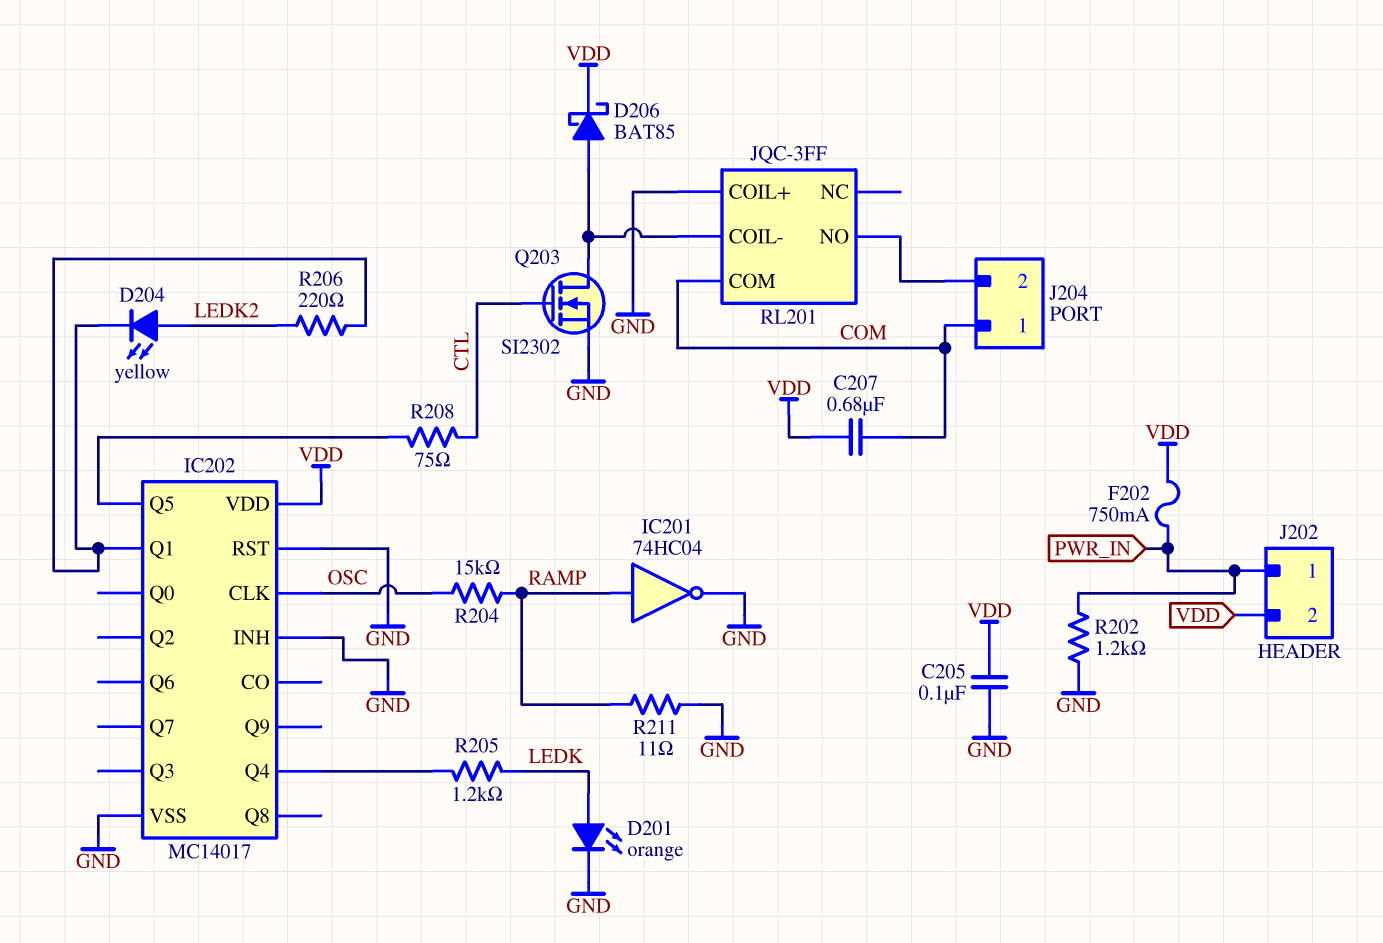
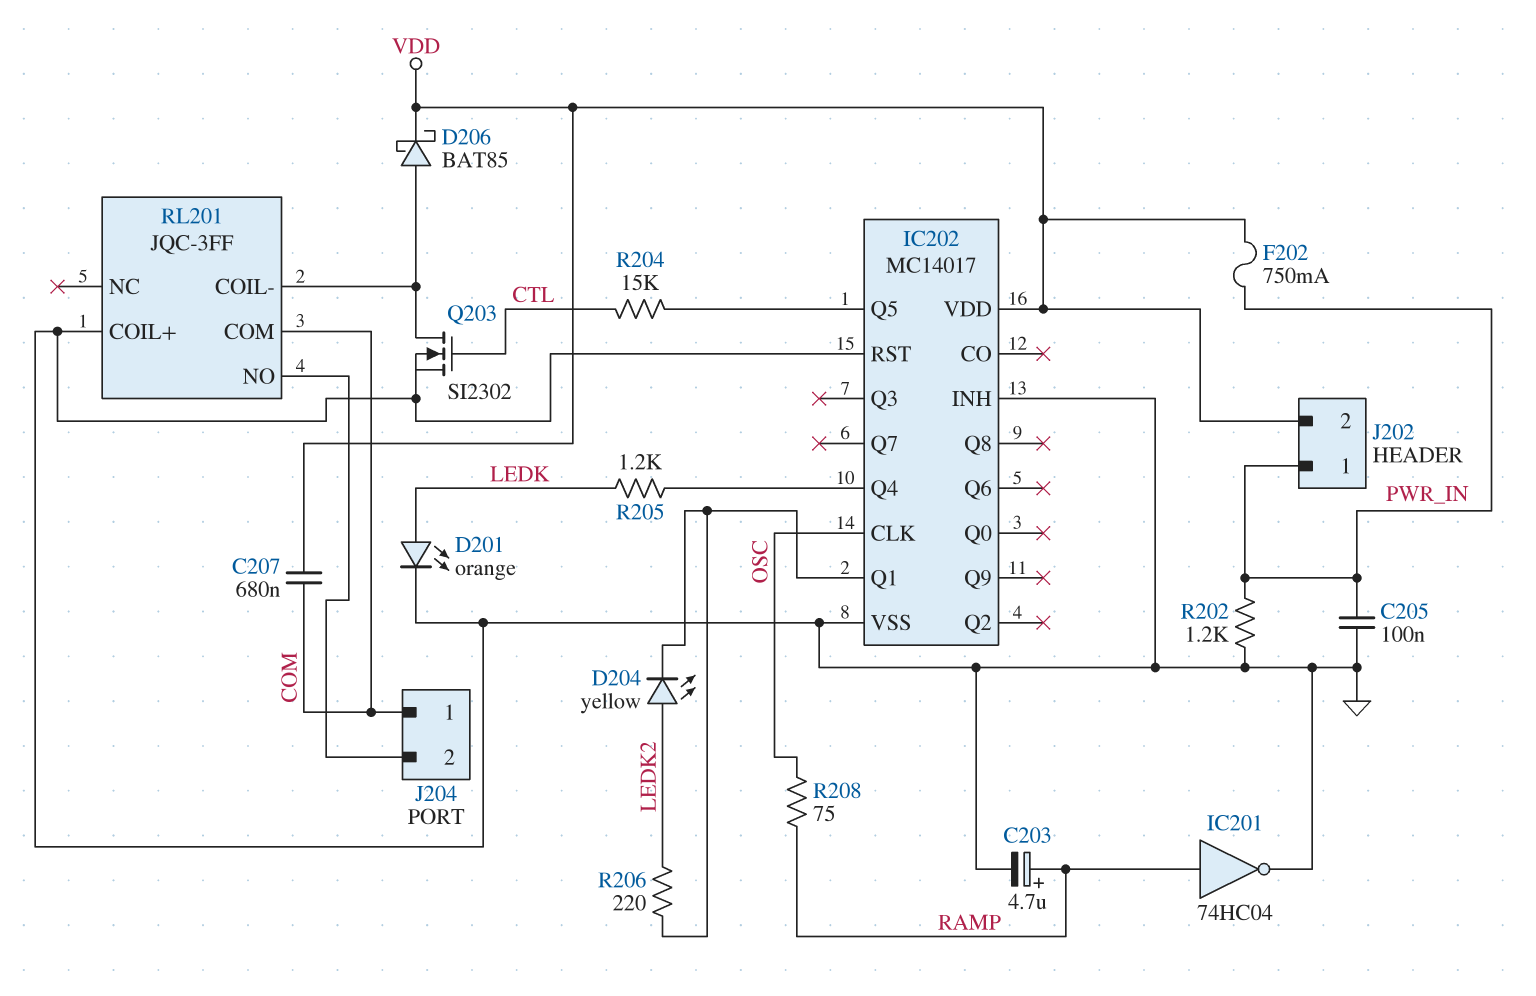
C203: none -> 4.7uF (plus RAMP, minus GND)
C205: 100nF (GND, VDD) -> 100nF (GND, PWR_IN)
R204: 15k (OSC, RAMP) -> 15k (CTL, IC202/Q5)
R208: 75 (CTL, IC202/Q5) -> 75 (OSC, RAMP)
R211: 11 (GND, RAMP) -> none

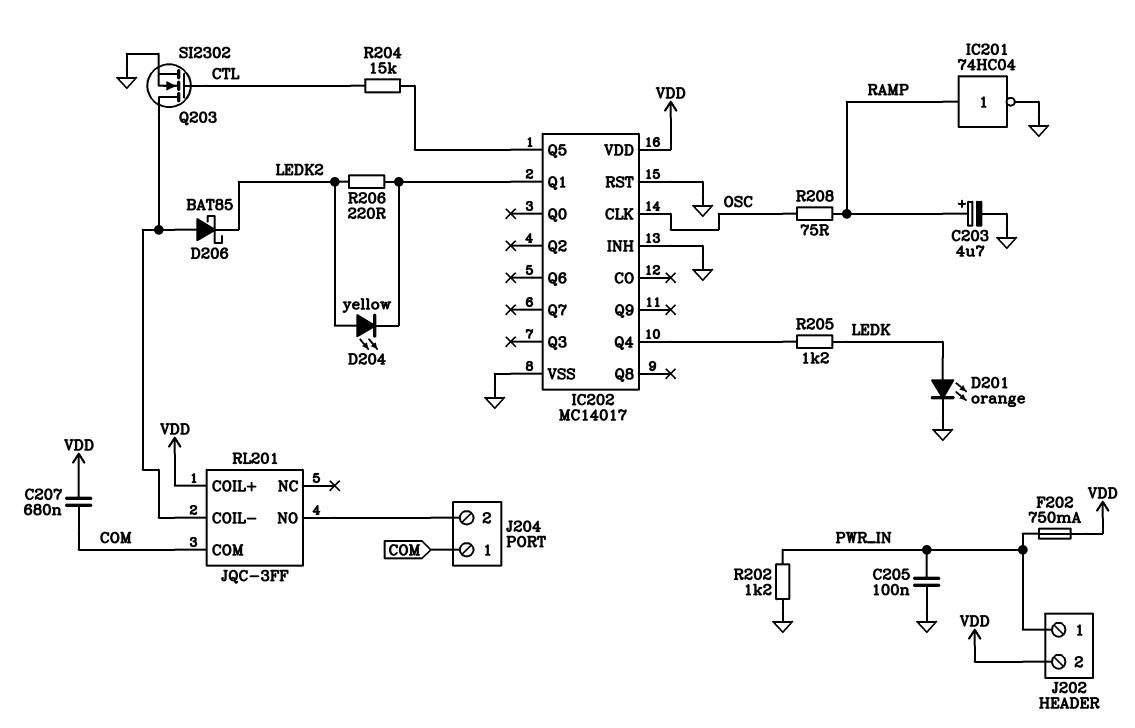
D206: schottky BAT85 (A RL201/COIL-, K VDD) -> schottky BAT85 (A RL201/COIL-, K LEDK2)
RL201 pin COIL+: GND -> VDD

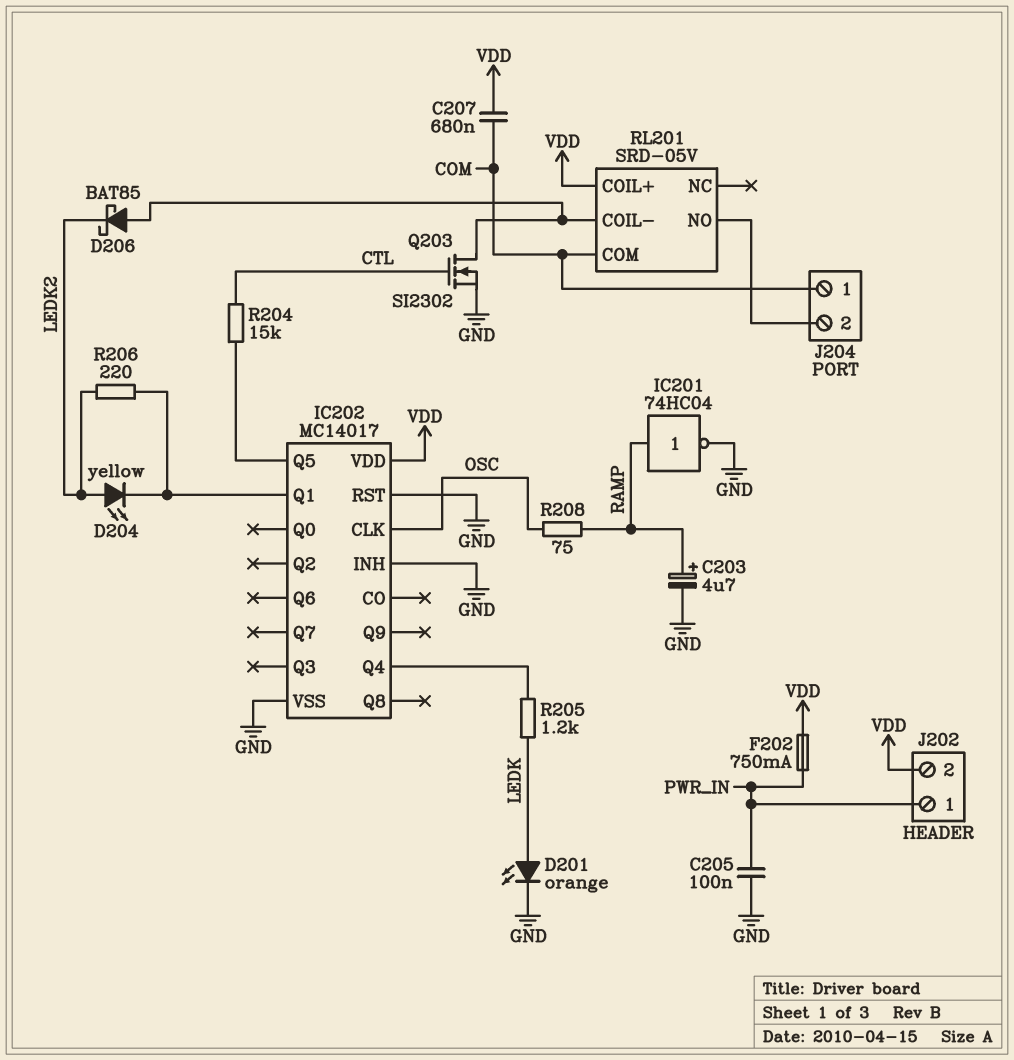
R202: 1.2k (GND, PWR_IN) -> none
RL201: JQC-3FF -> SRD-05V

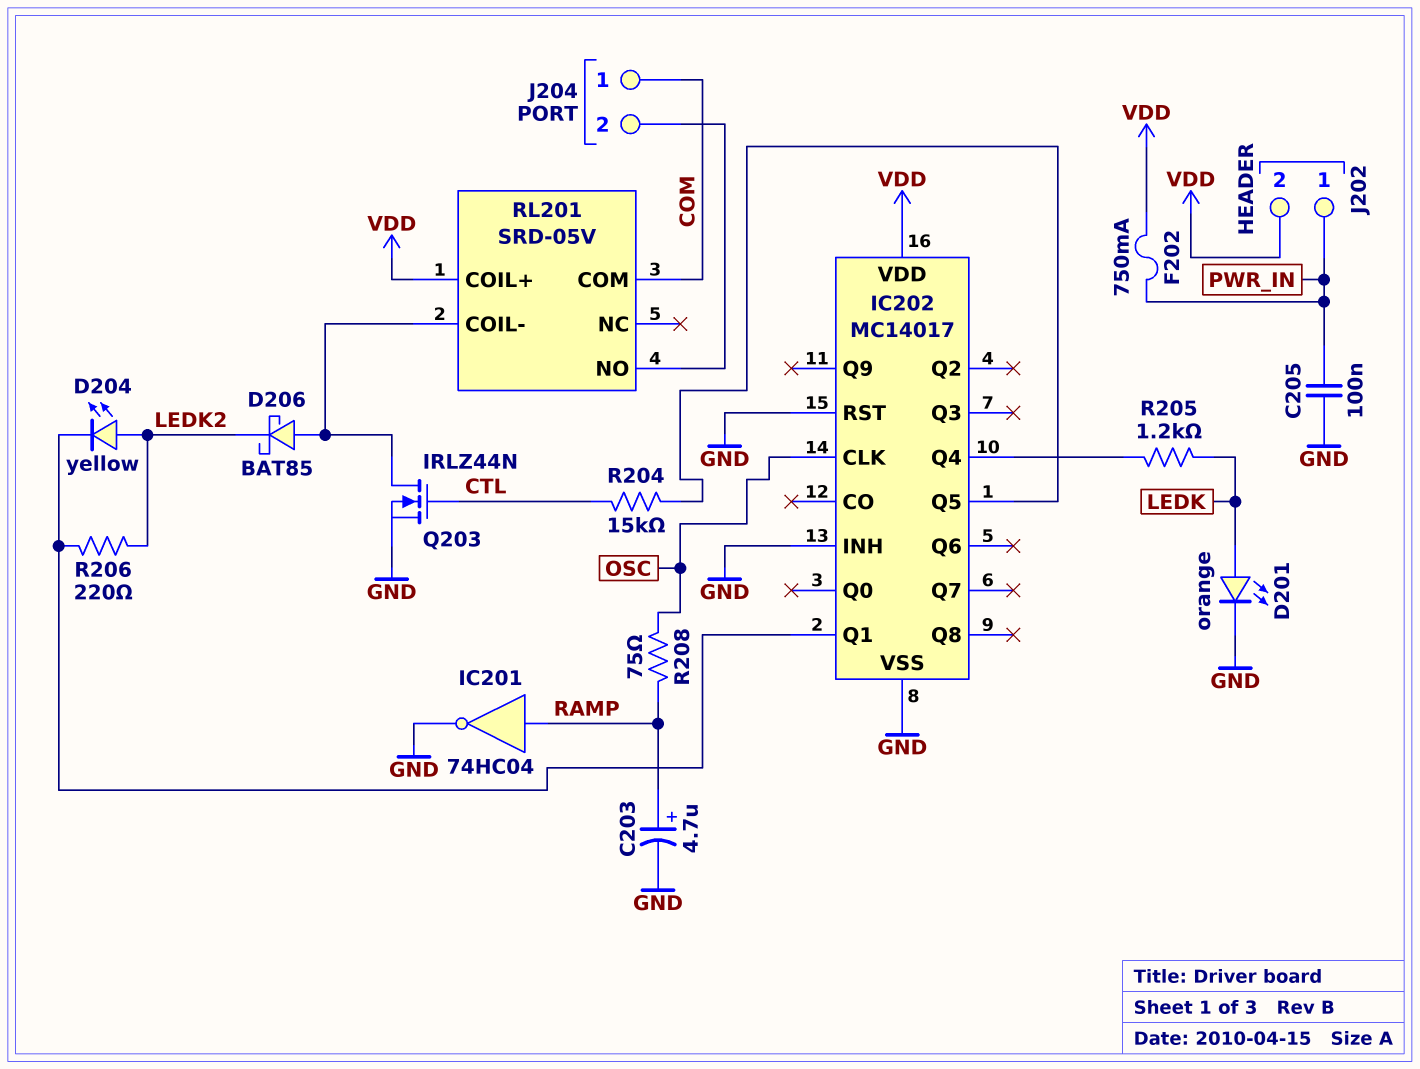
C207: 680nF (COM, VDD) -> none
Q203: NMOS SI2302 (G CTL, D RL201/COIL-, S GND) -> NMOS IRLZ44N (G CTL, D RL201/COIL-, S GND)

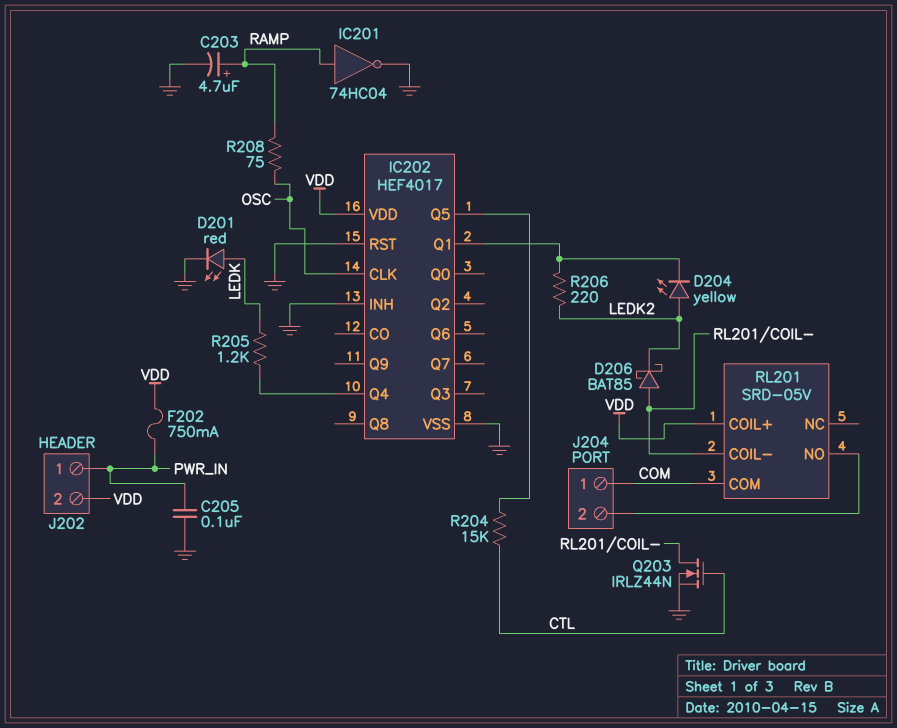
D201: LED orange (A LEDK, K GND) -> LED red (A LEDK, K GND)
IC202: MC14017 -> HEF4017

